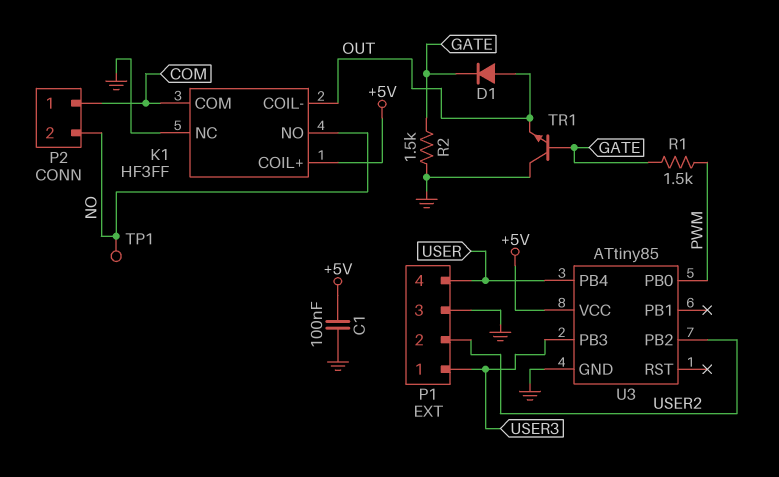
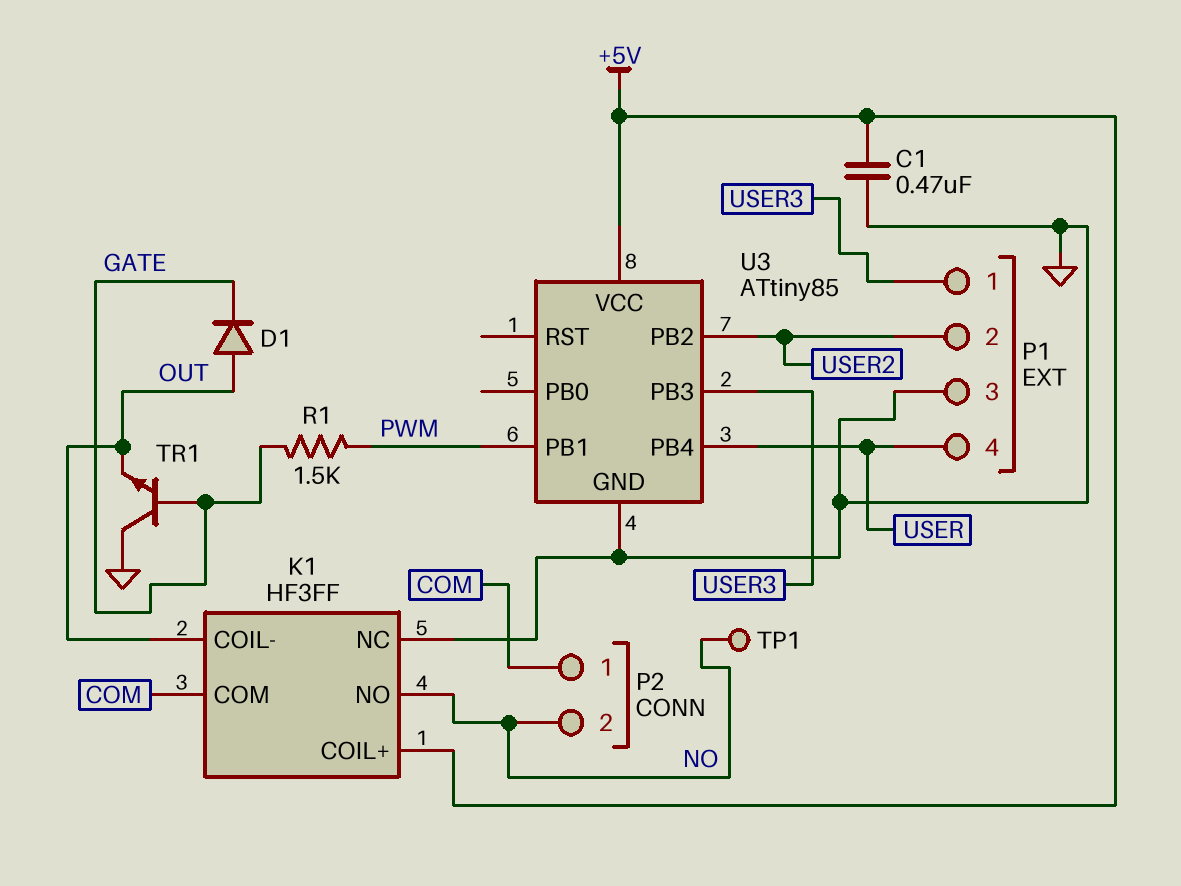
C1: 100nF (+5V, GND) -> 470nF (+5V, GND)
R2: 1.5k (GATE, GND) -> none
U3 pin PB0: PWM -> none
U3 pin PB1: none -> PWM

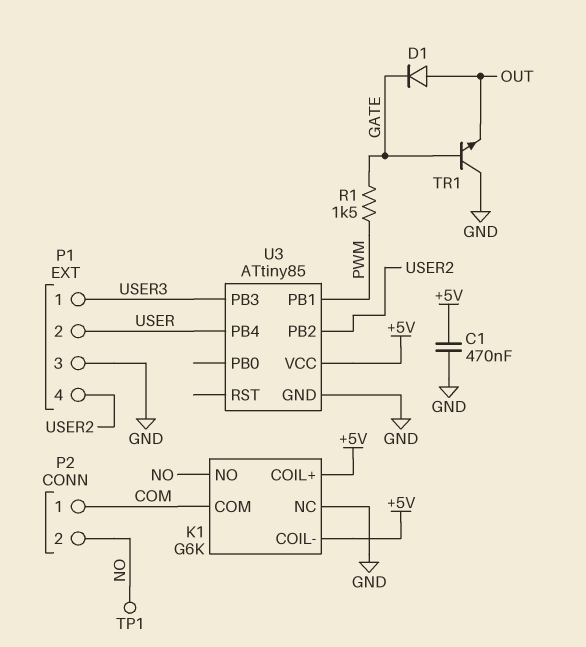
K1: HF3FF -> G6K
K1 pin COIL-: OUT -> +5V
P1 pin 2: USER2 -> USER
P1 pin 4: USER -> USER2

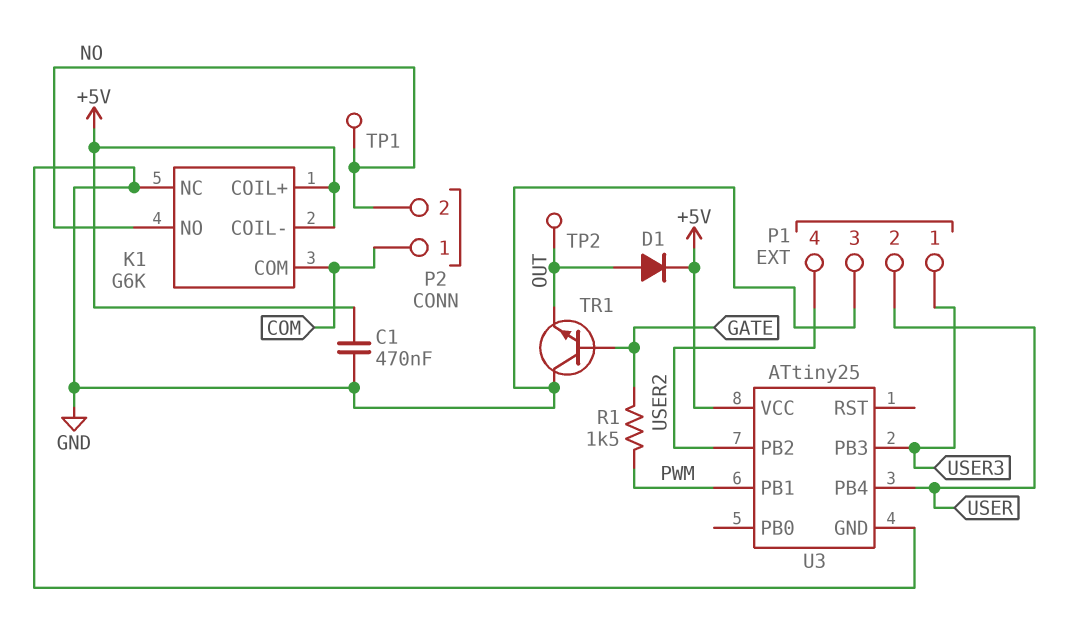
D1: diode (A OUT, K GATE) -> diode (A OUT, K +5V)
TP2: none -> test point (OUT)
U3: ATtiny85 -> ATtiny25

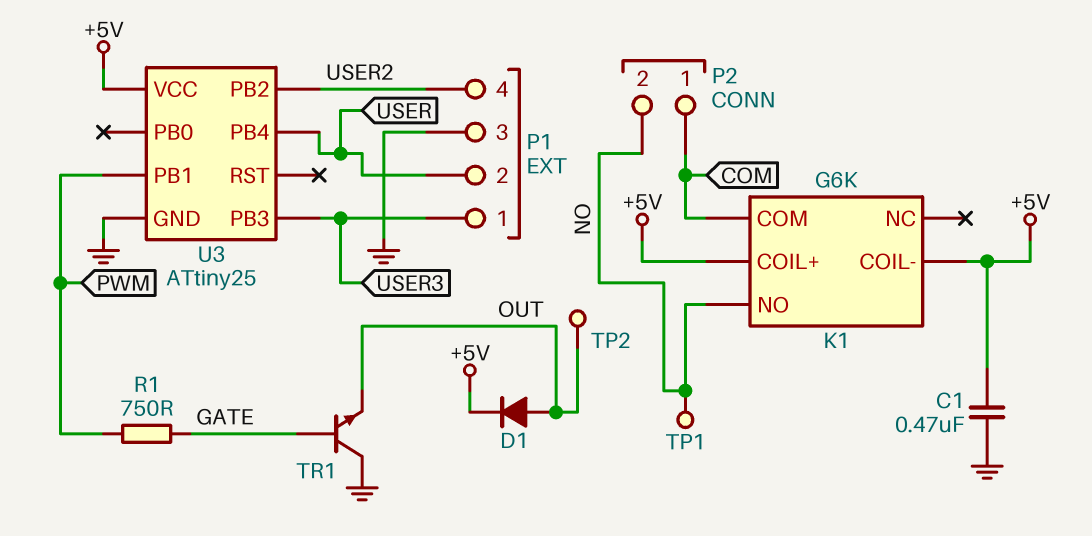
K1 pin NC: GND -> none
R1: 1.5k (GATE, PWM) -> 750 (GATE, PWM)

